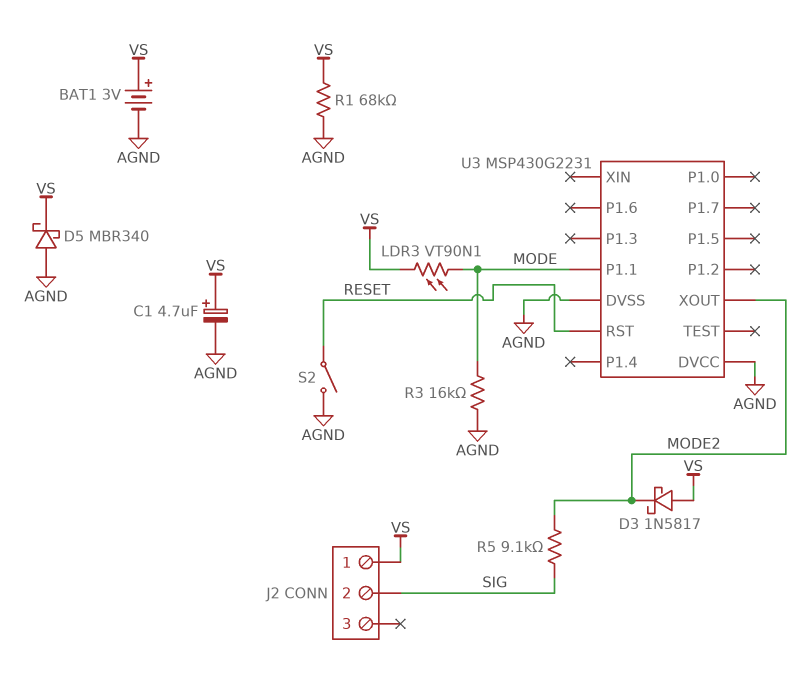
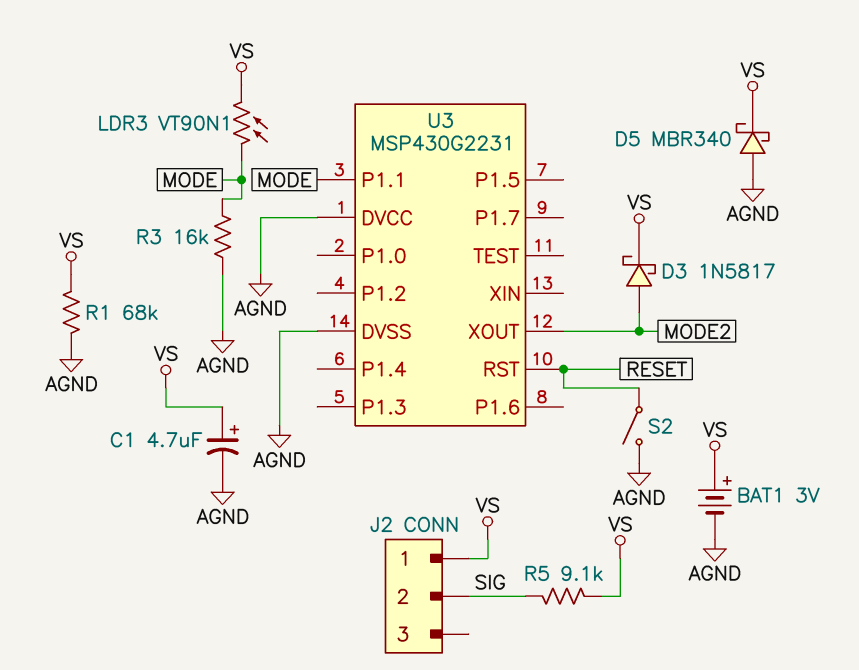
D3: schottky 1N5817 (A VS, K MODE2) -> schottky 1N5817 (A MODE2, K VS)
R5: 9.1k (MODE2, SIG) -> 9.1k (SIG, VS)

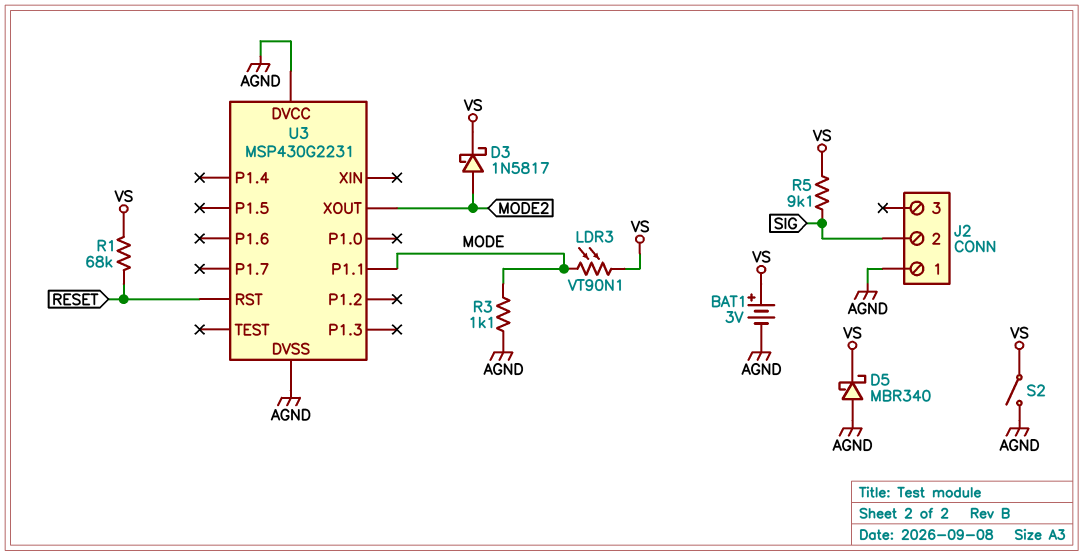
C1: 4.7uF (plus VS, minus AGND) -> none
J2 pin 1: VS -> AGND
R1: 68k (AGND, VS) -> 68k (RESET, VS)
R3: 16k (AGND, MODE) -> 1.1k (AGND, MODE)
S2: switch (AGND, RESET) -> switch (AGND, VS)

